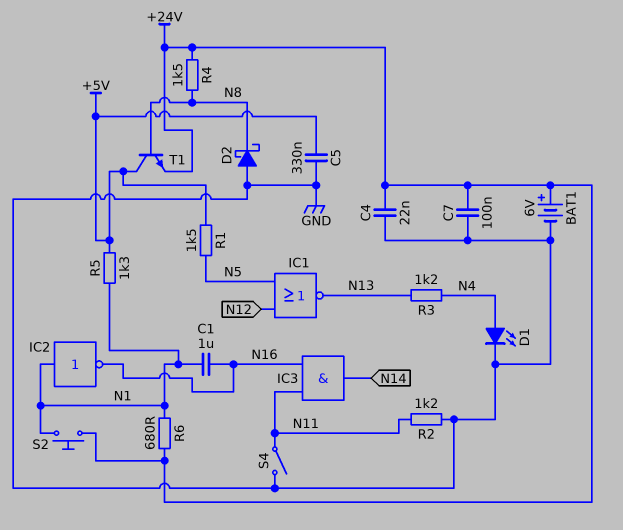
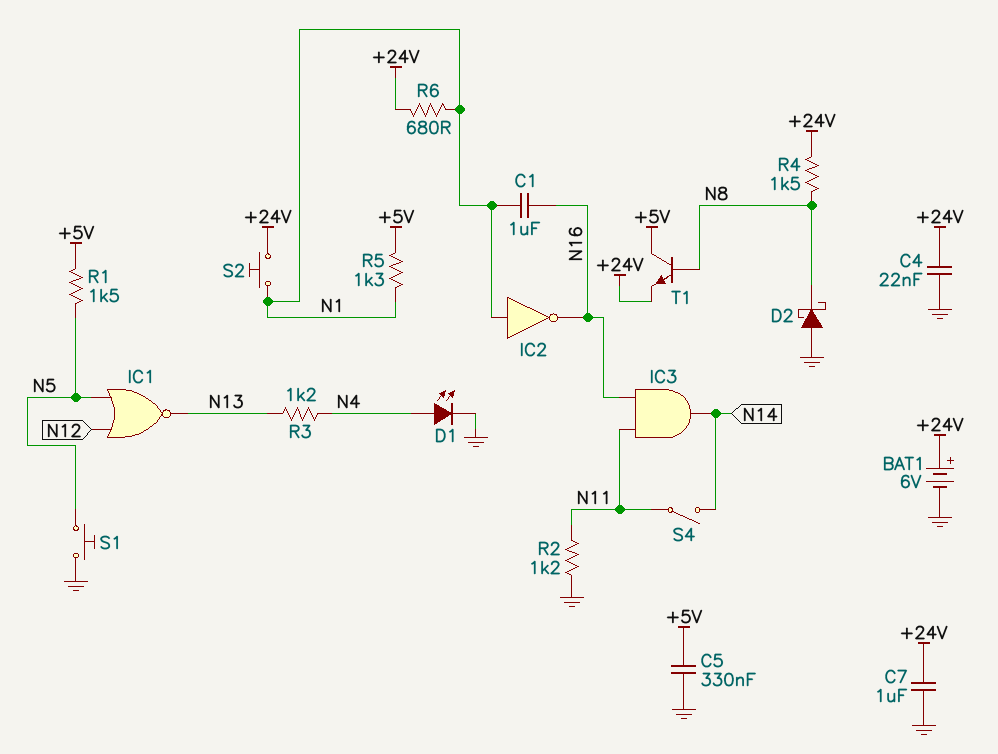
C7: 100nF (+24V, GND) -> 1uF (+24V, GND)
S1: none -> button (GND, N5)
S4: switch (GND, N11) -> switch (N11, N14)

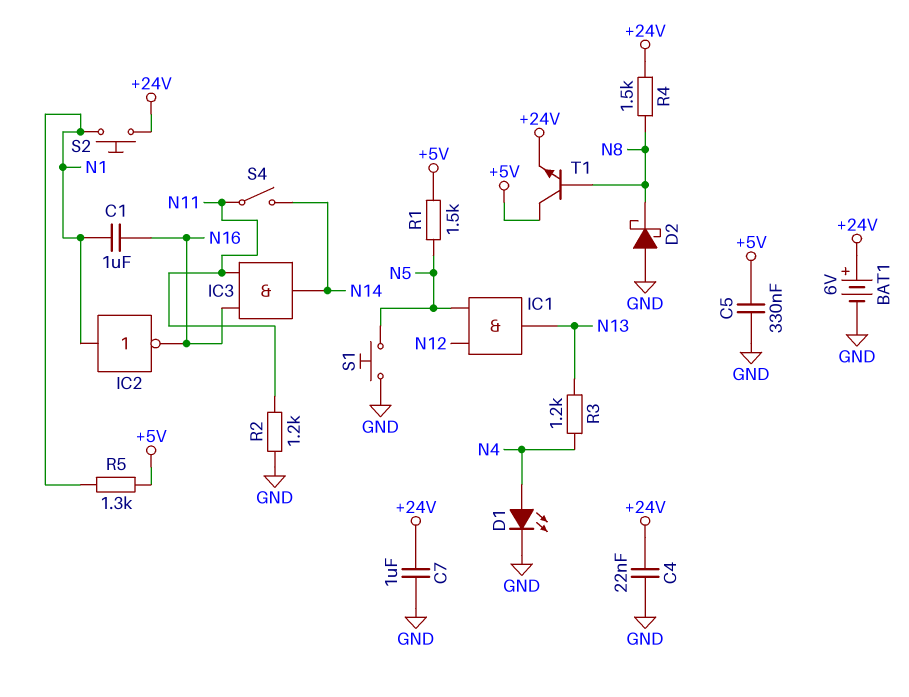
IC1: NOR (in N5, in N12, out N13) -> AND (in N5, in N12, out N13)
R6: 680 (+24V, N1) -> none

